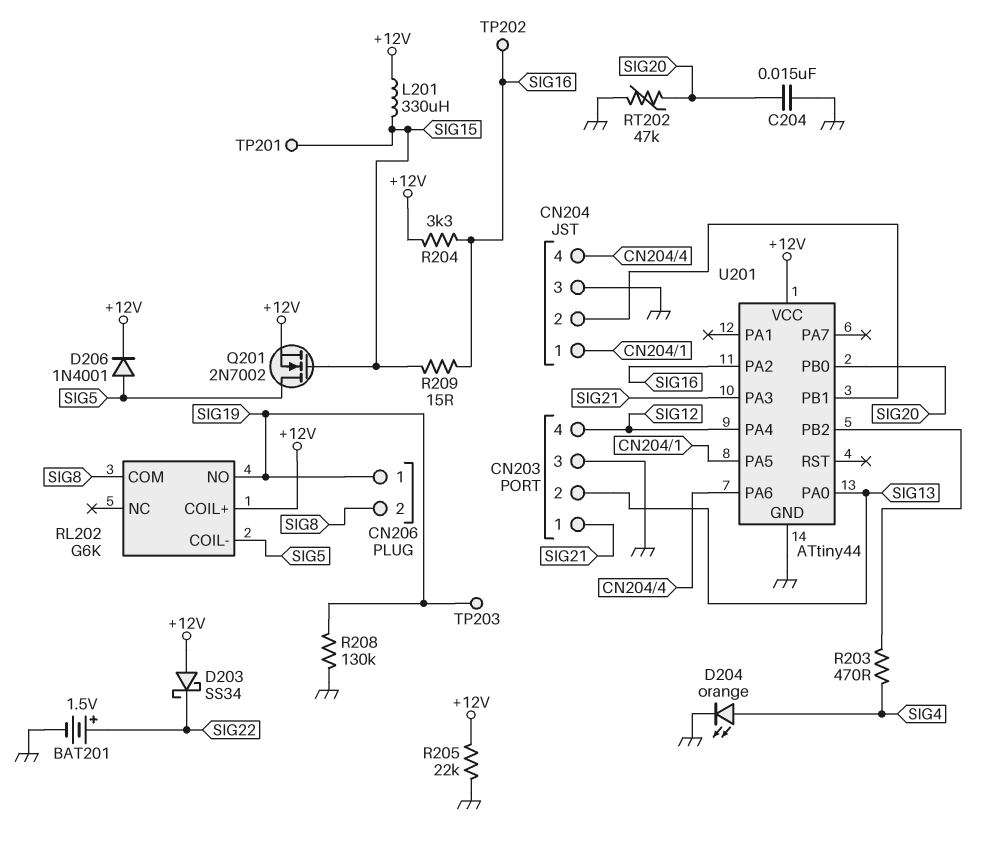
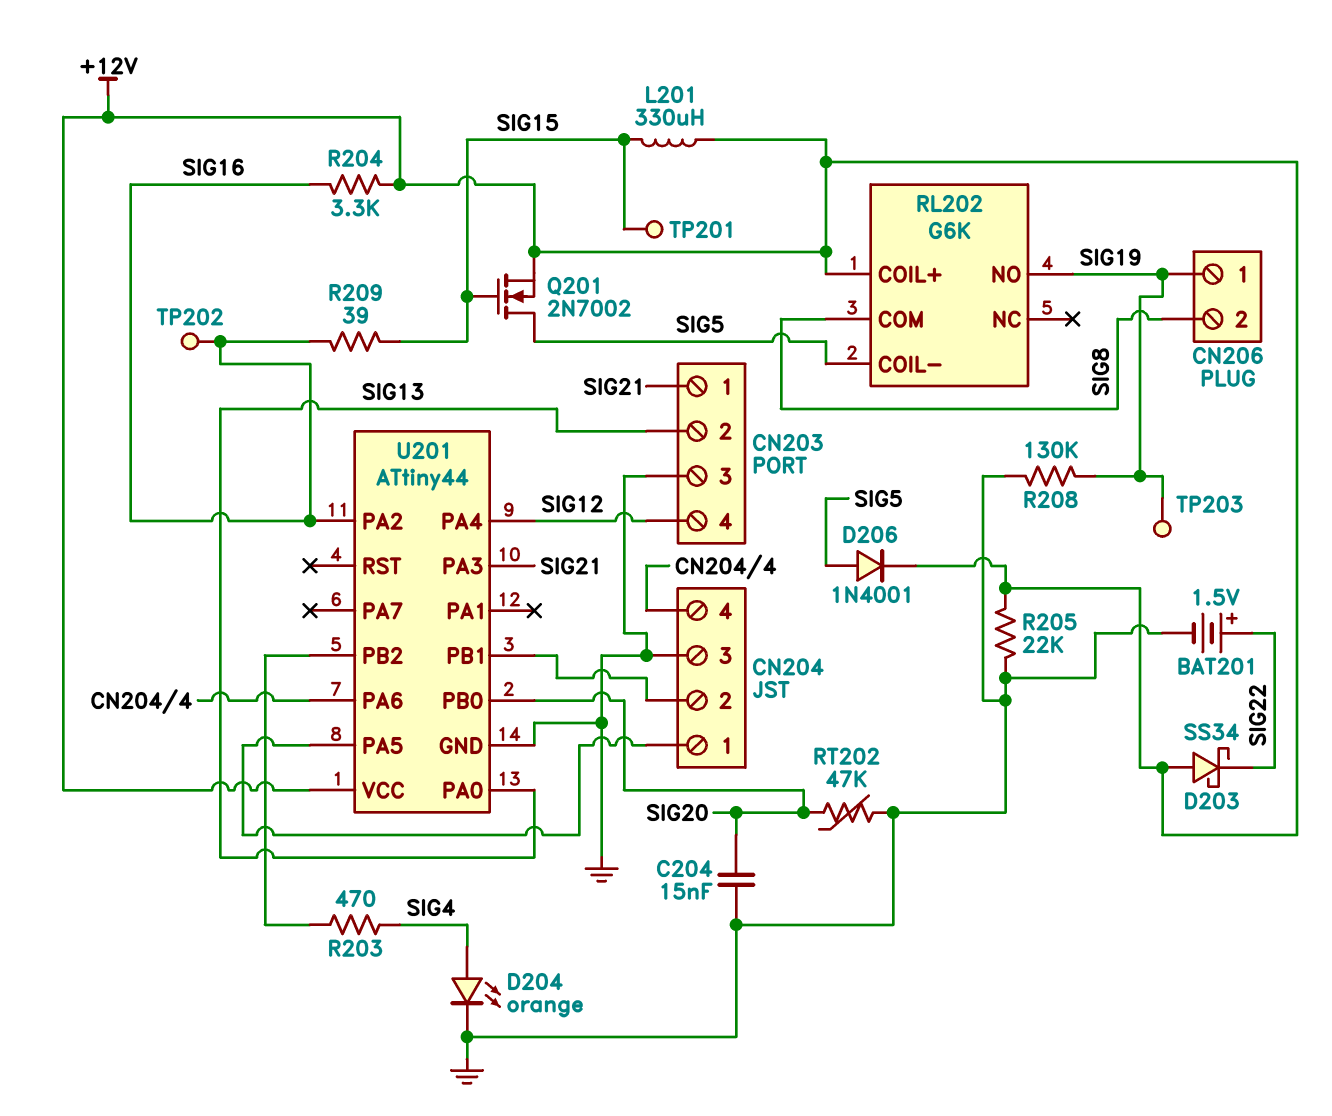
R209: 15 (SIG15, SIG16) -> 39 (SIG15, SIG16)

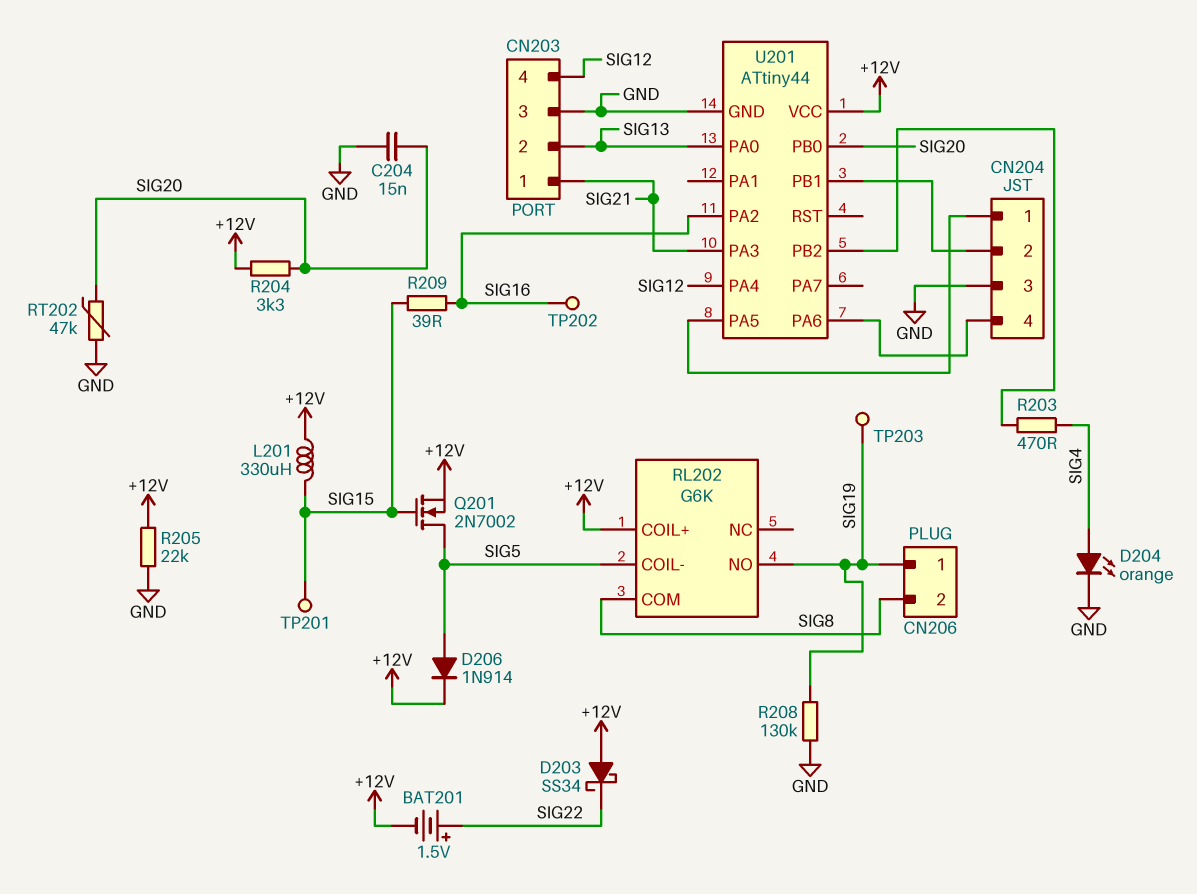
BAT201: 1.5V (plus SIG22, minus GND) -> 1.5V (plus SIG22, minus +12V)
D206: diode 1N4001 (A SIG5, K +12V) -> diode 1N914 (A SIG5, K +12V)
R204: 3.3k (+12V, SIG16) -> 3.3k (+12V, SIG20)

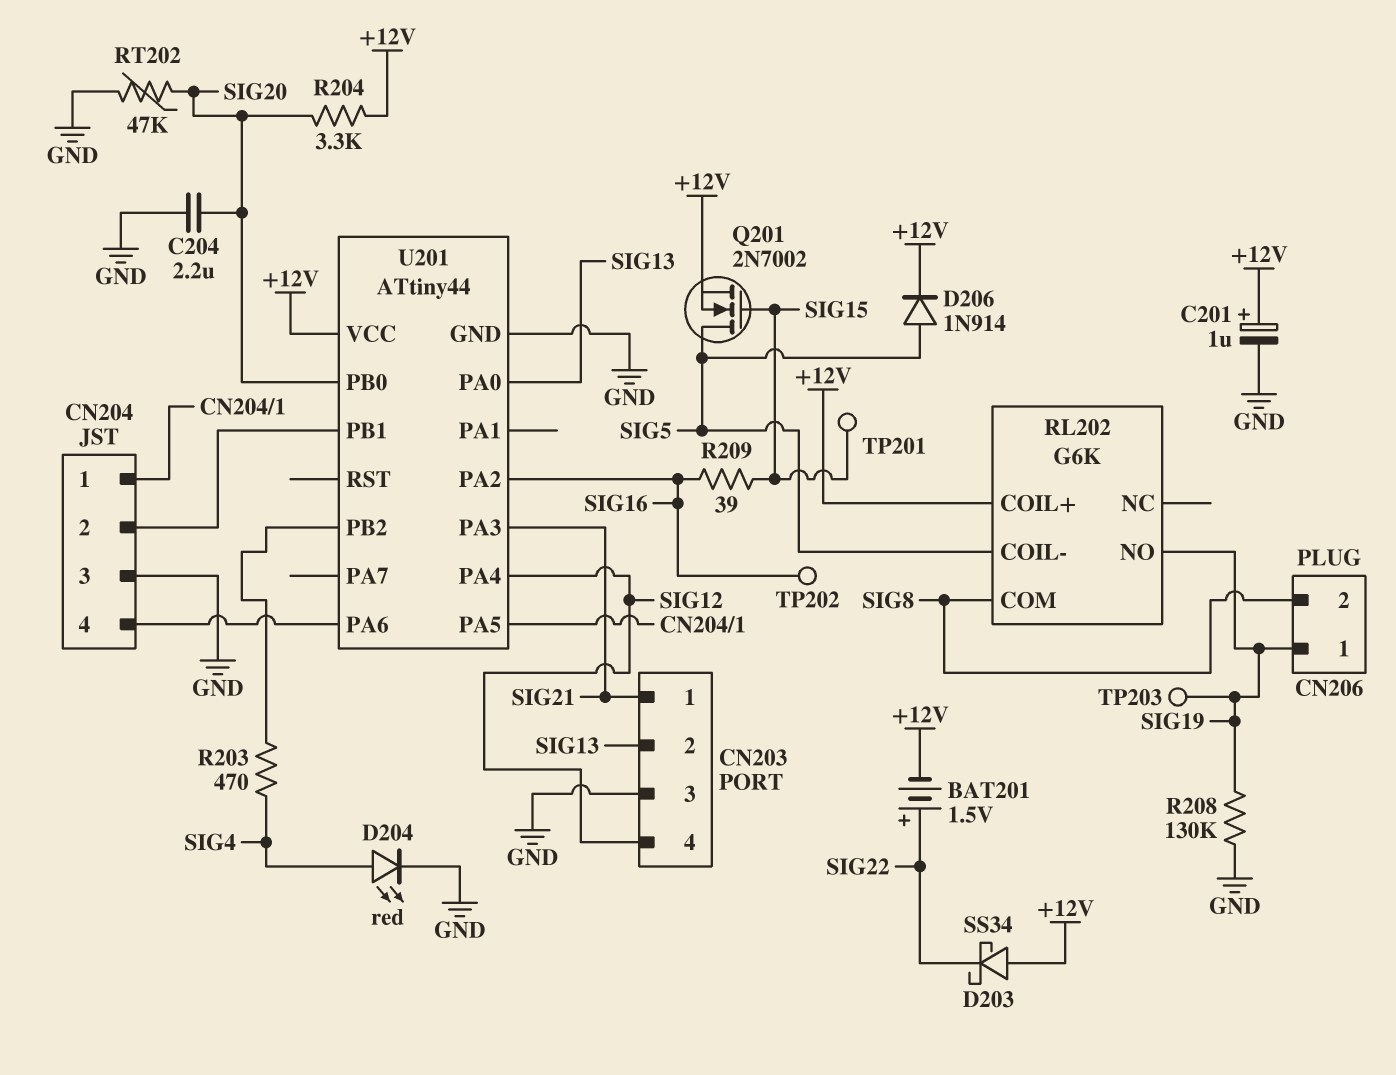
C201: none -> 1uF (plus +12V, minus GND)
C204: 15nF (GND, SIG20) -> 2.2uF (GND, SIG20)
D204: LED orange (A SIG4, K GND) -> LED red (A SIG4, K GND)
L201: 330uH (+12V, SIG15) -> none
R205: 22k (+12V, GND) -> none

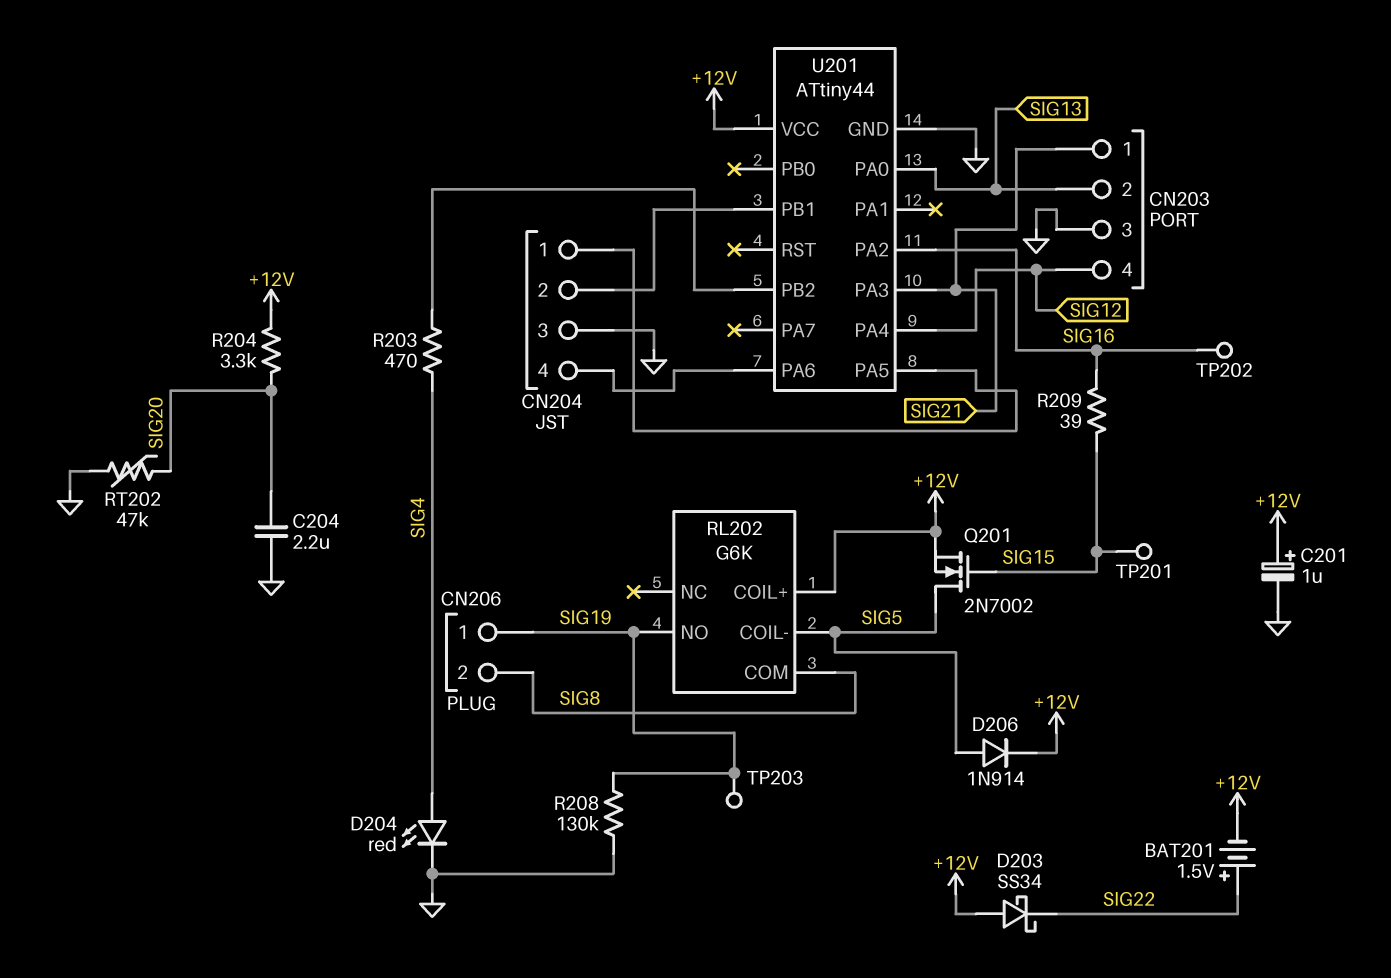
U201 pin PB0: SIG20 -> none

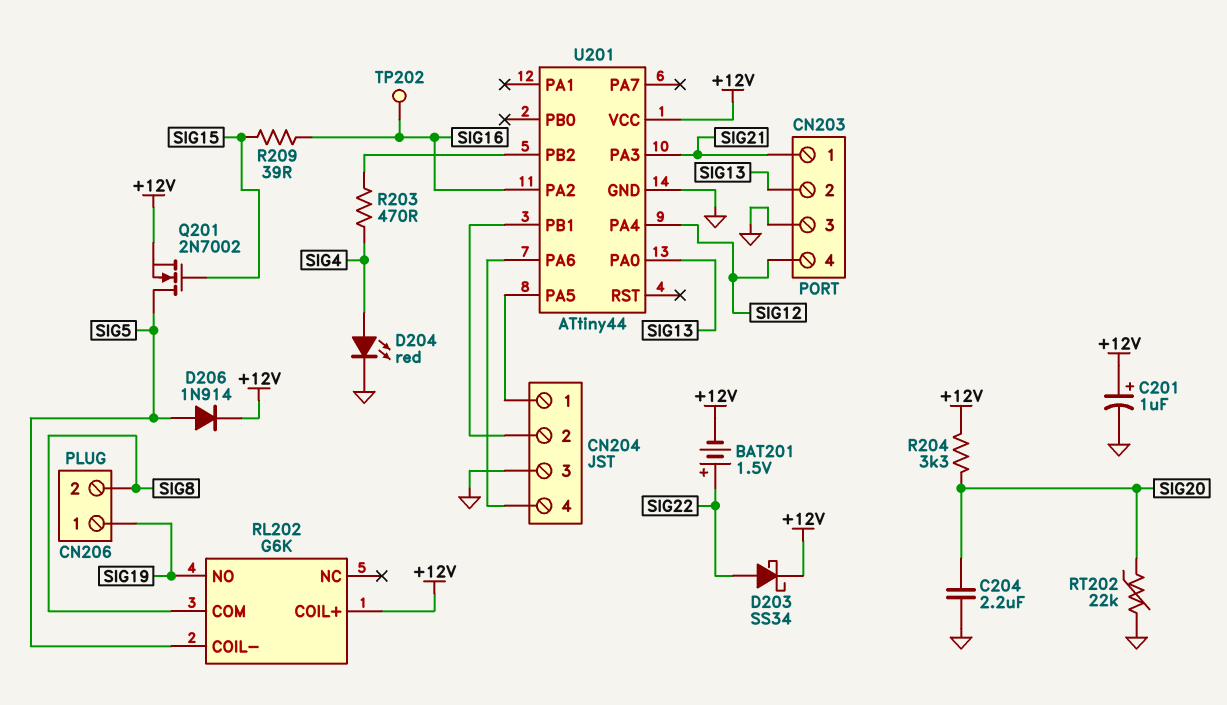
D203: schottky SS34 (A +12V, K SIG22) -> schottky SS34 (A SIG22, K +12V)
R208: 130k (GND, SIG19) -> none
RT202: 47k (GND, SIG20) -> 22k (GND, SIG20)
TP201: test point (SIG15) -> none
TP203: test point (SIG19) -> none

